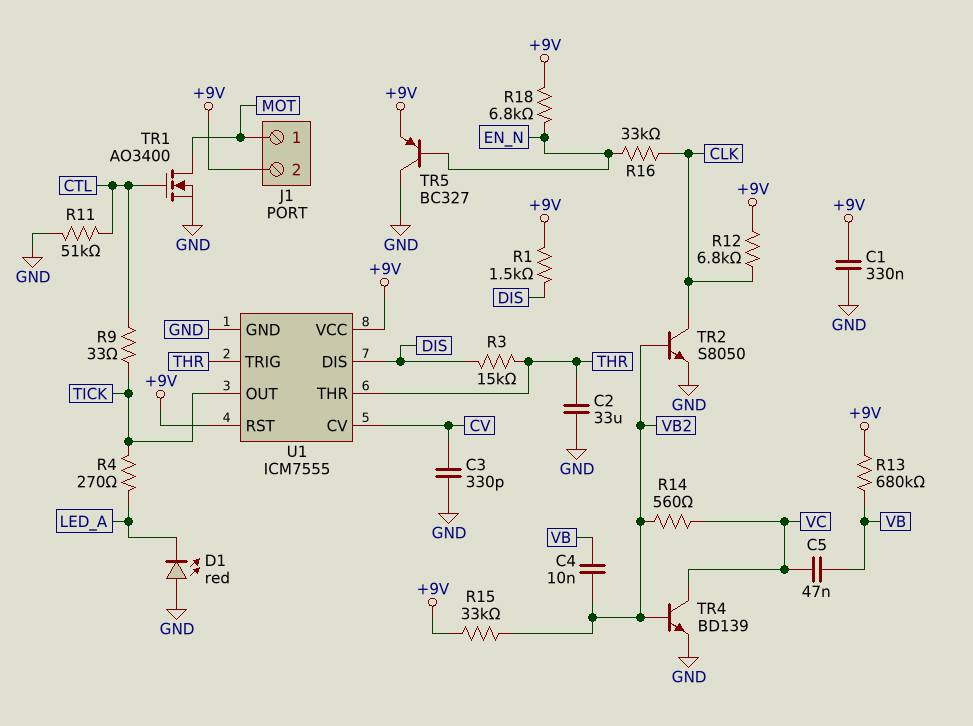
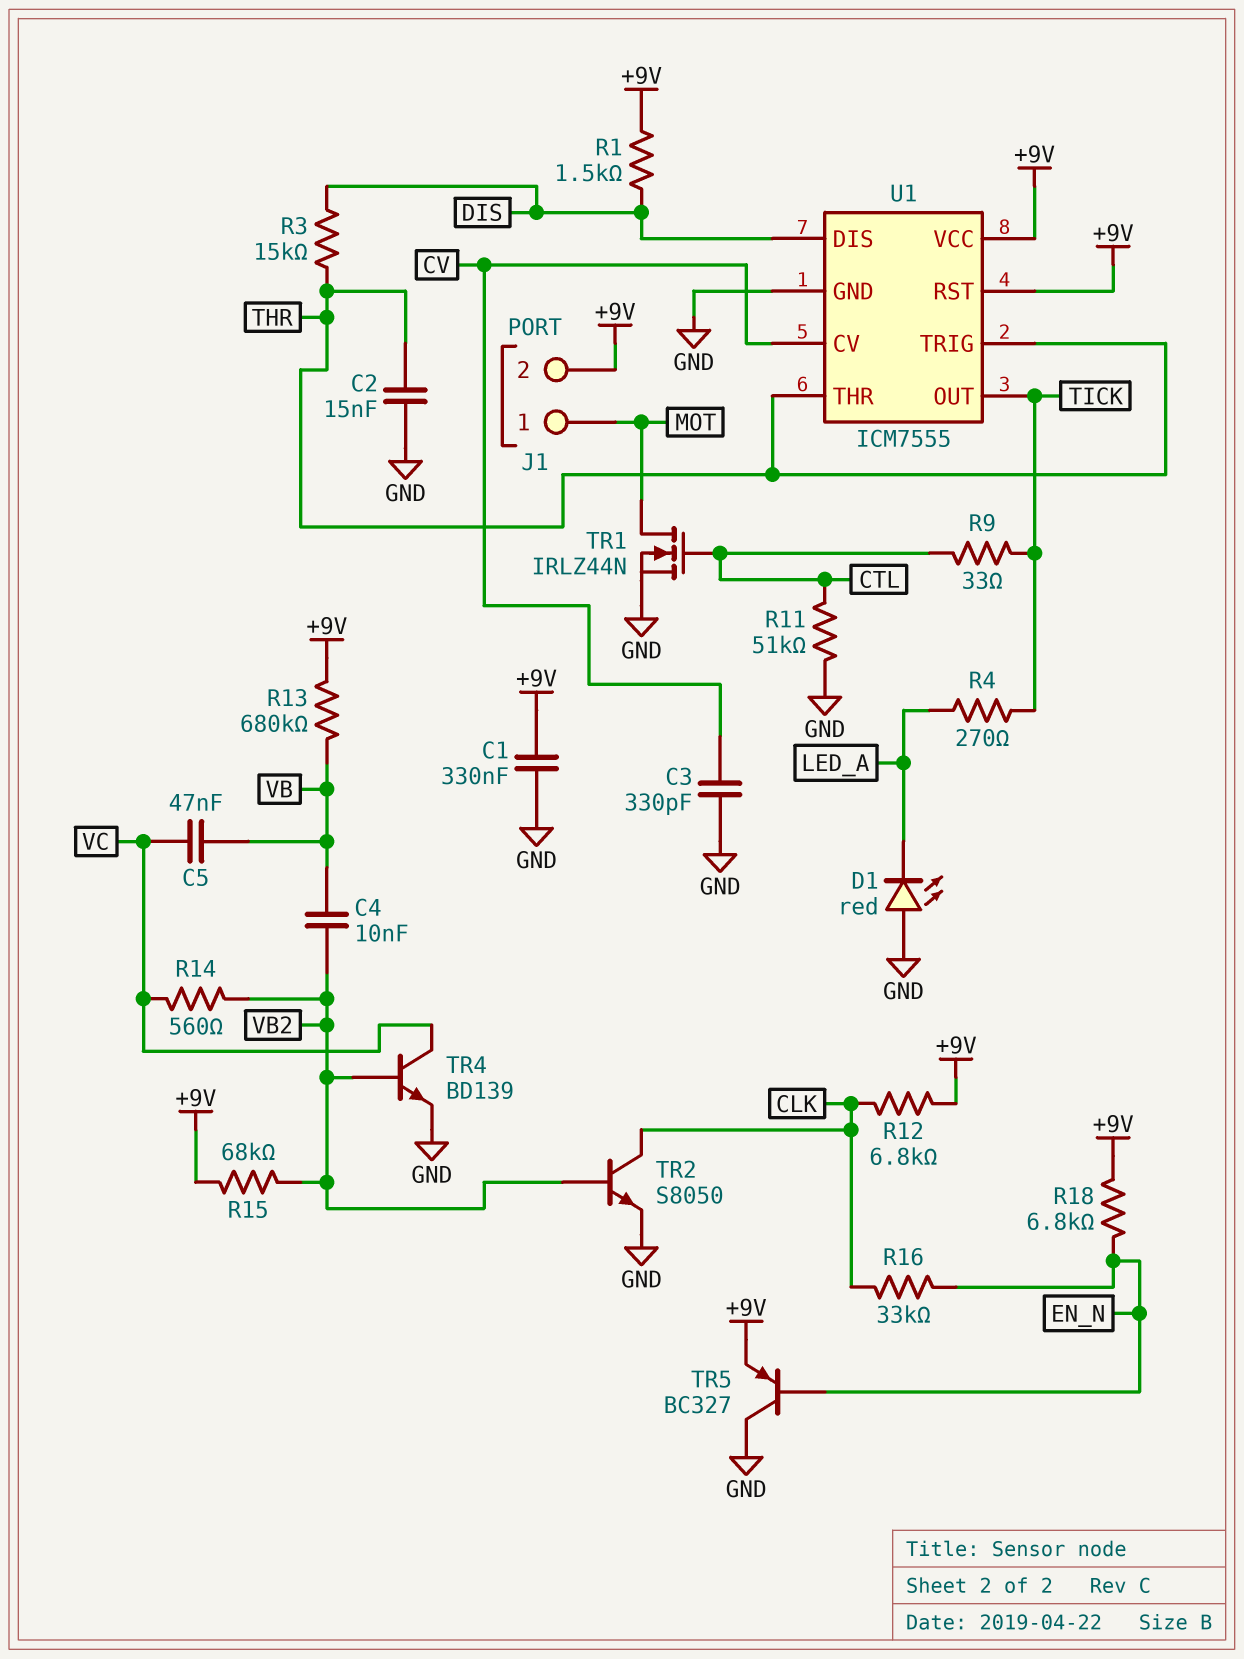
C2: 33uF (GND, THR) -> 15nF (GND, THR)
R15: 33k (+9V, VB2) -> 68k (+9V, VB2)
TR1: NMOS AO3400 (G CTL, D MOT, S GND) -> NMOS IRLZ44N (G CTL, D MOT, S GND)

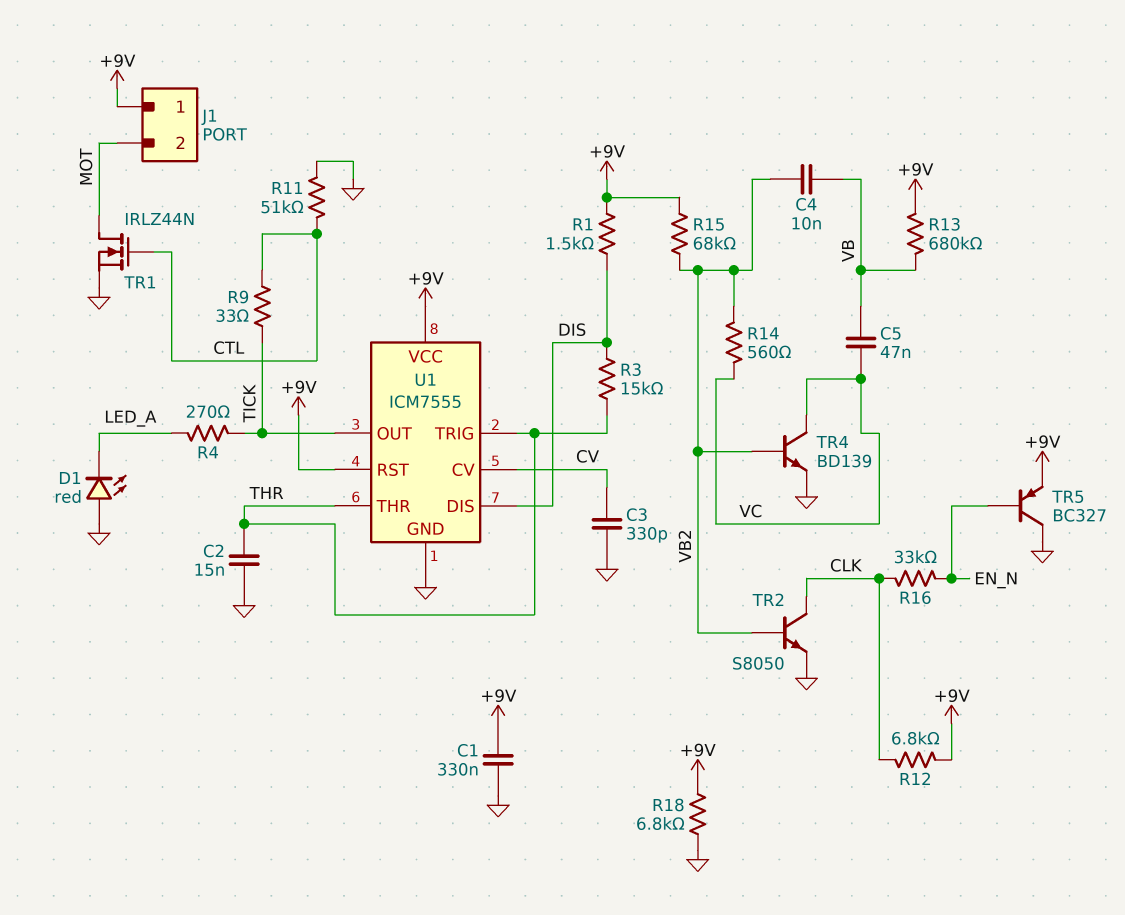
J1 pin 1: MOT -> +9V
J1 pin 2: +9V -> MOT
R18: 6.8k (+9V, EN_N) -> 6.8k (+9V, GND)

